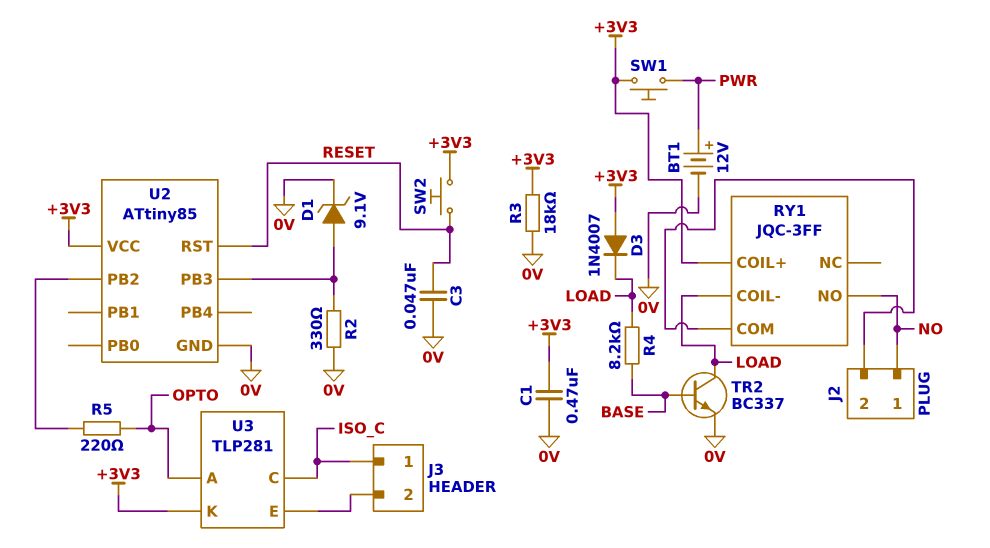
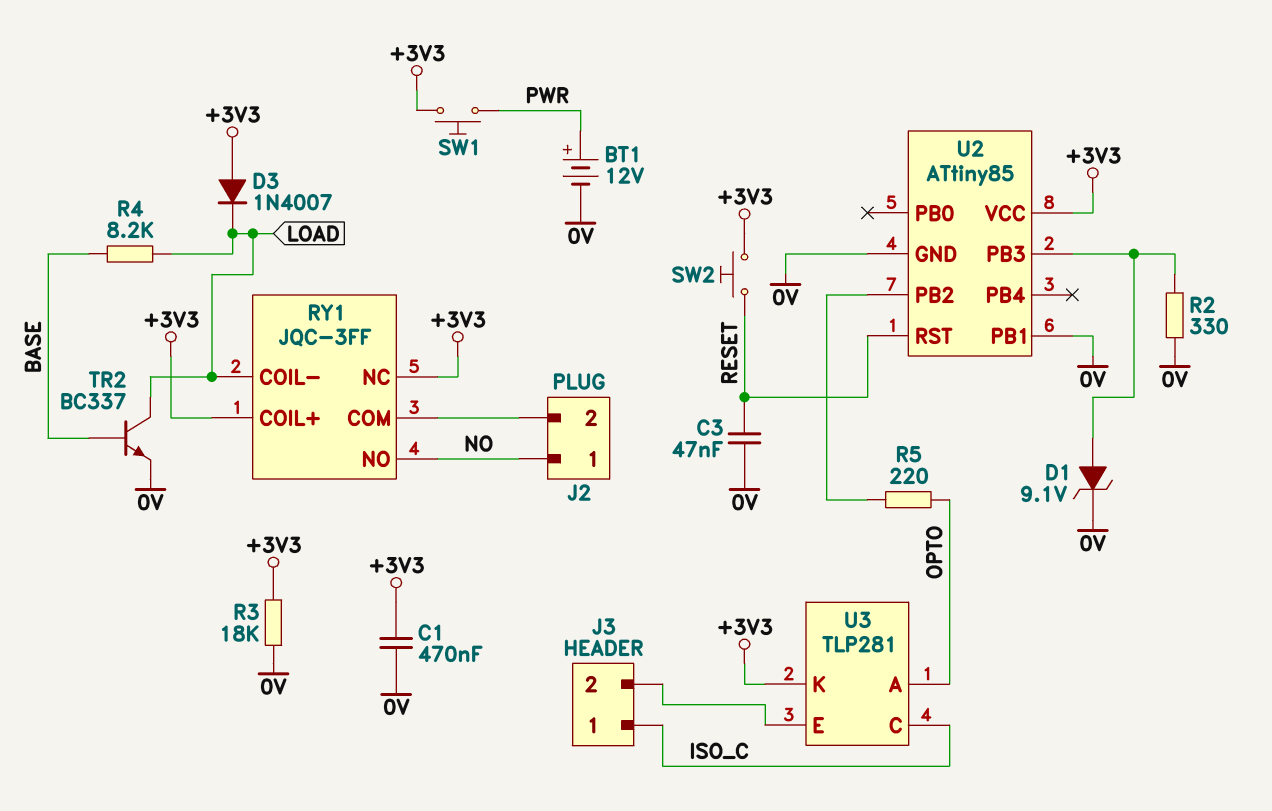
RY1 pin NC: none -> +3V3
U2 pin PB1: none -> 0V

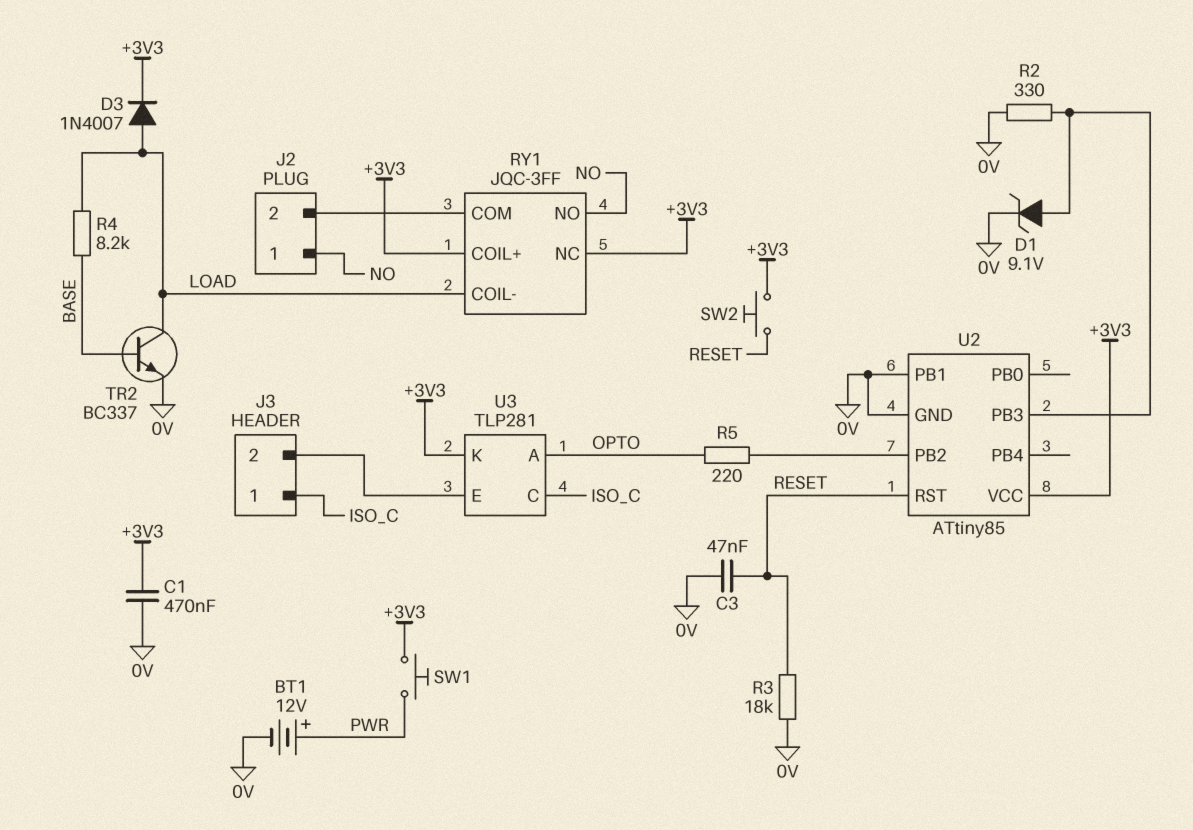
D3: diode 1N4007 (A +3V3, K LOAD) -> diode 1N4007 (A LOAD, K +3V3)
R3: 18k (+3V3, 0V) -> 18k (0V, RESET)

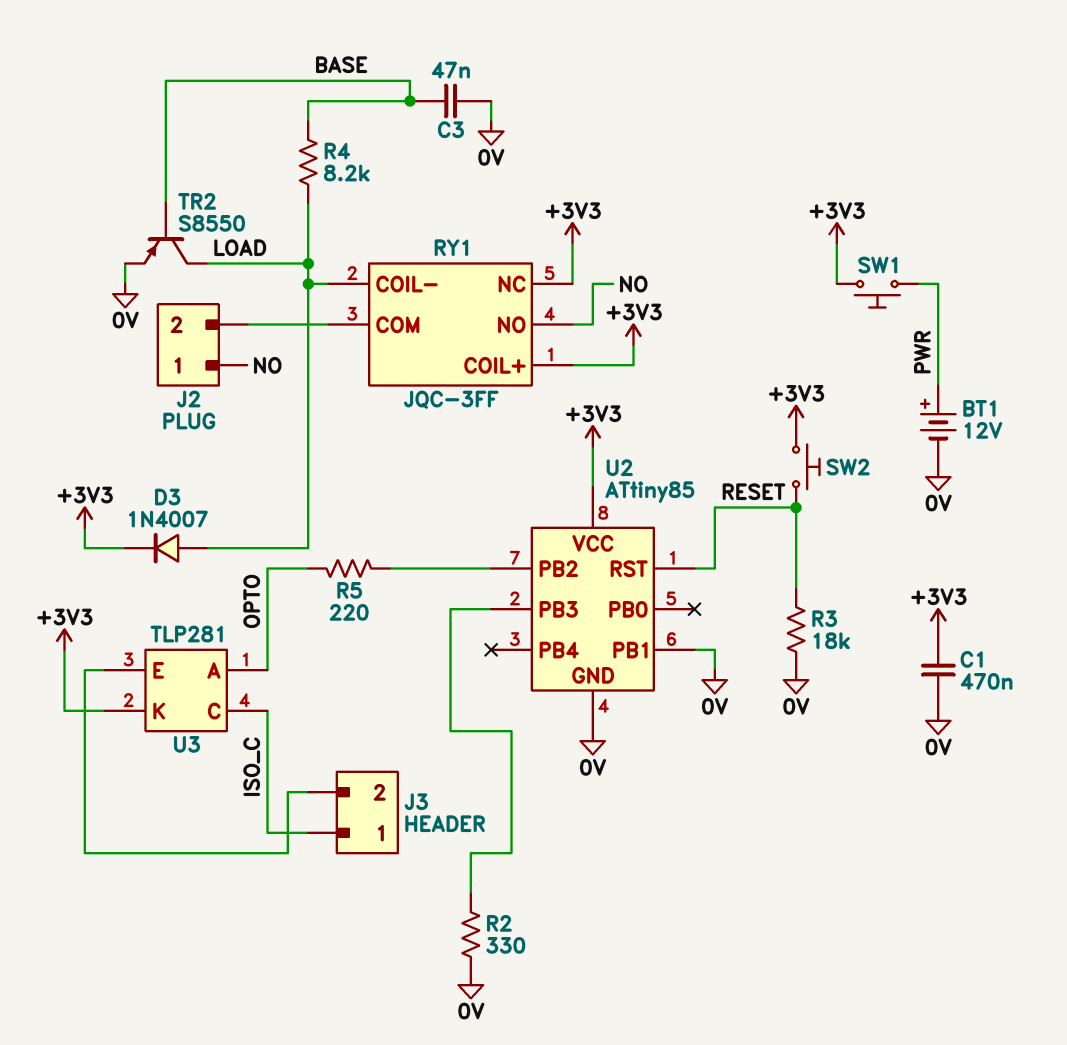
C3: 47nF (0V, RESET) -> 47nF (0V, BASE)
D1: zener 9.1V (A U2/PB3, K 0V) -> none
TR2: NPN BC337 (B BASE, C LOAD, E 0V) -> PNP S8550 (B BASE, C LOAD, E 0V)

